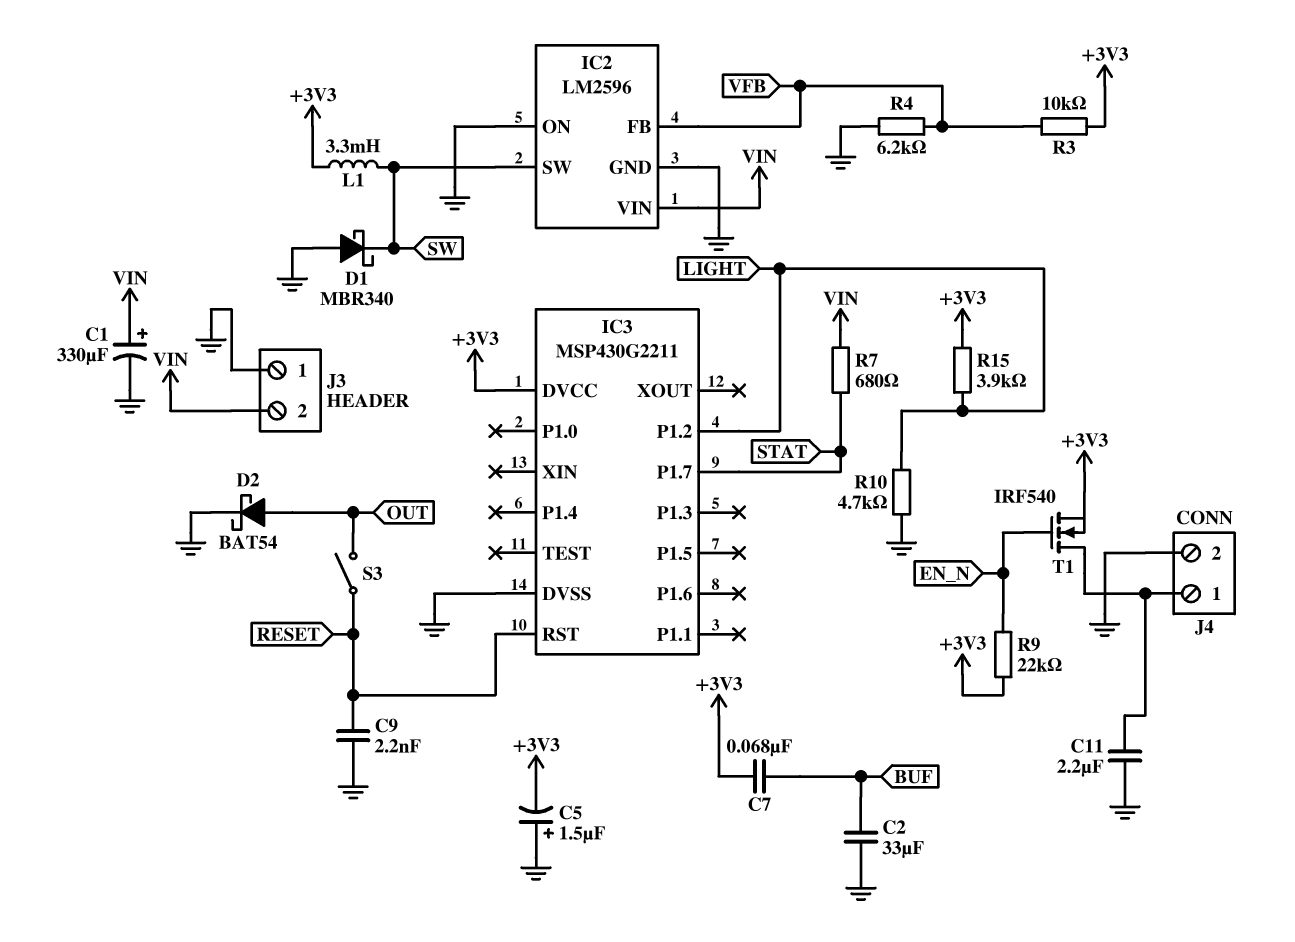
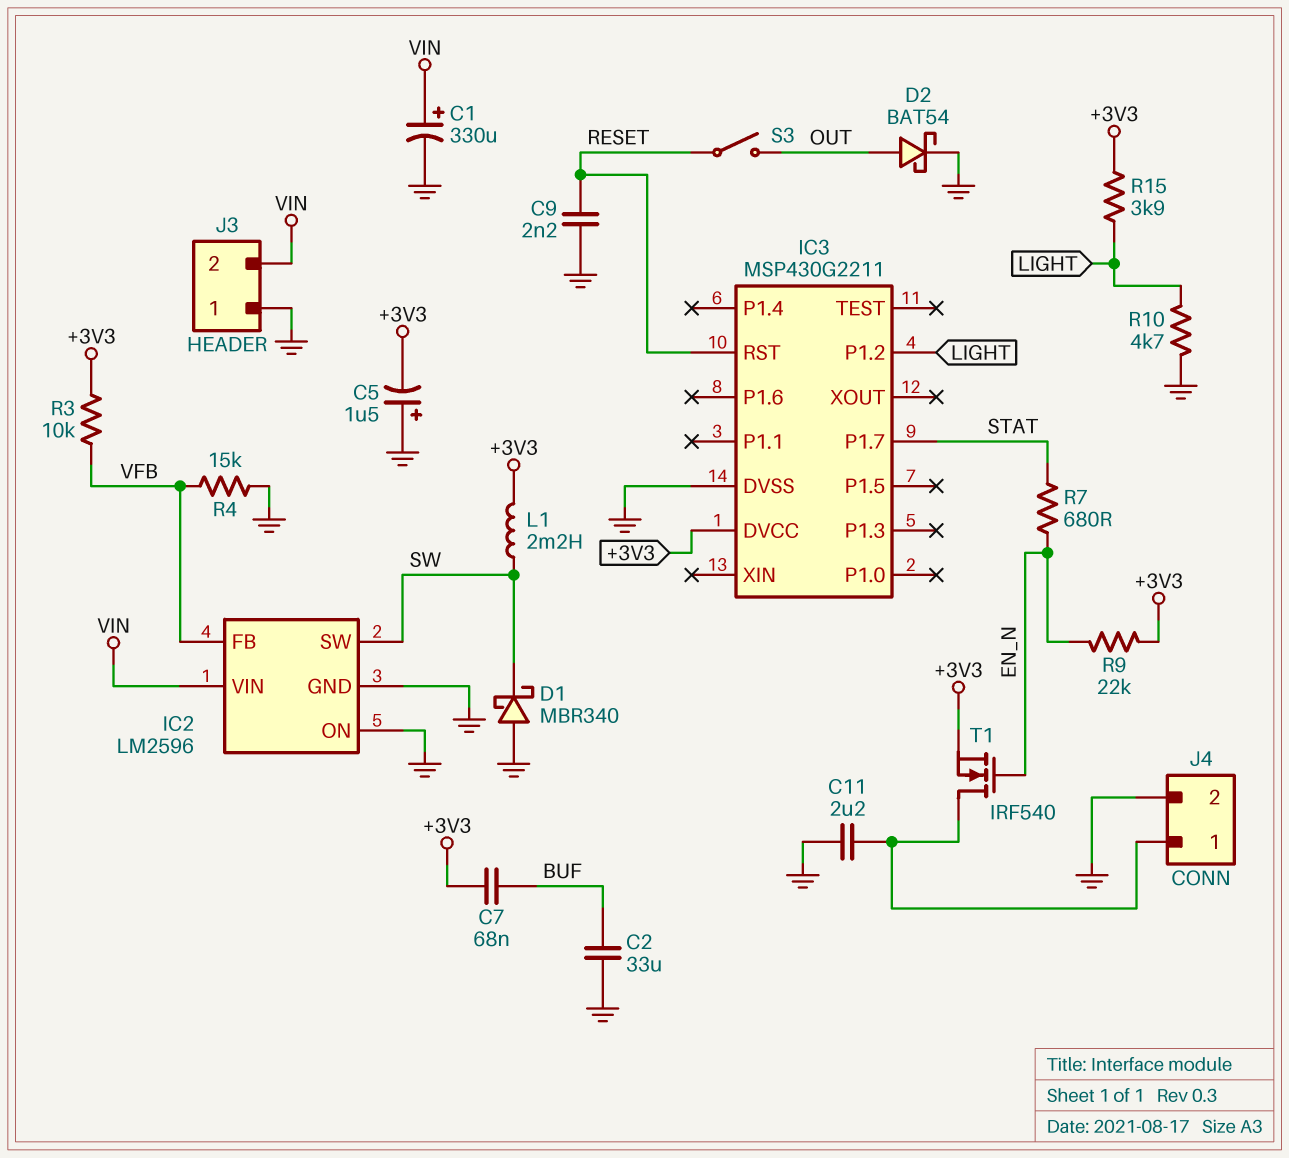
L1: 3.3mH (+3V3, SW) -> 2.2mH (+3V3, SW)
R4: 6.2k (GND, VFB) -> 15k (GND, VFB)
R7: 680 (STAT, VIN) -> 680 (EN_N, STAT)

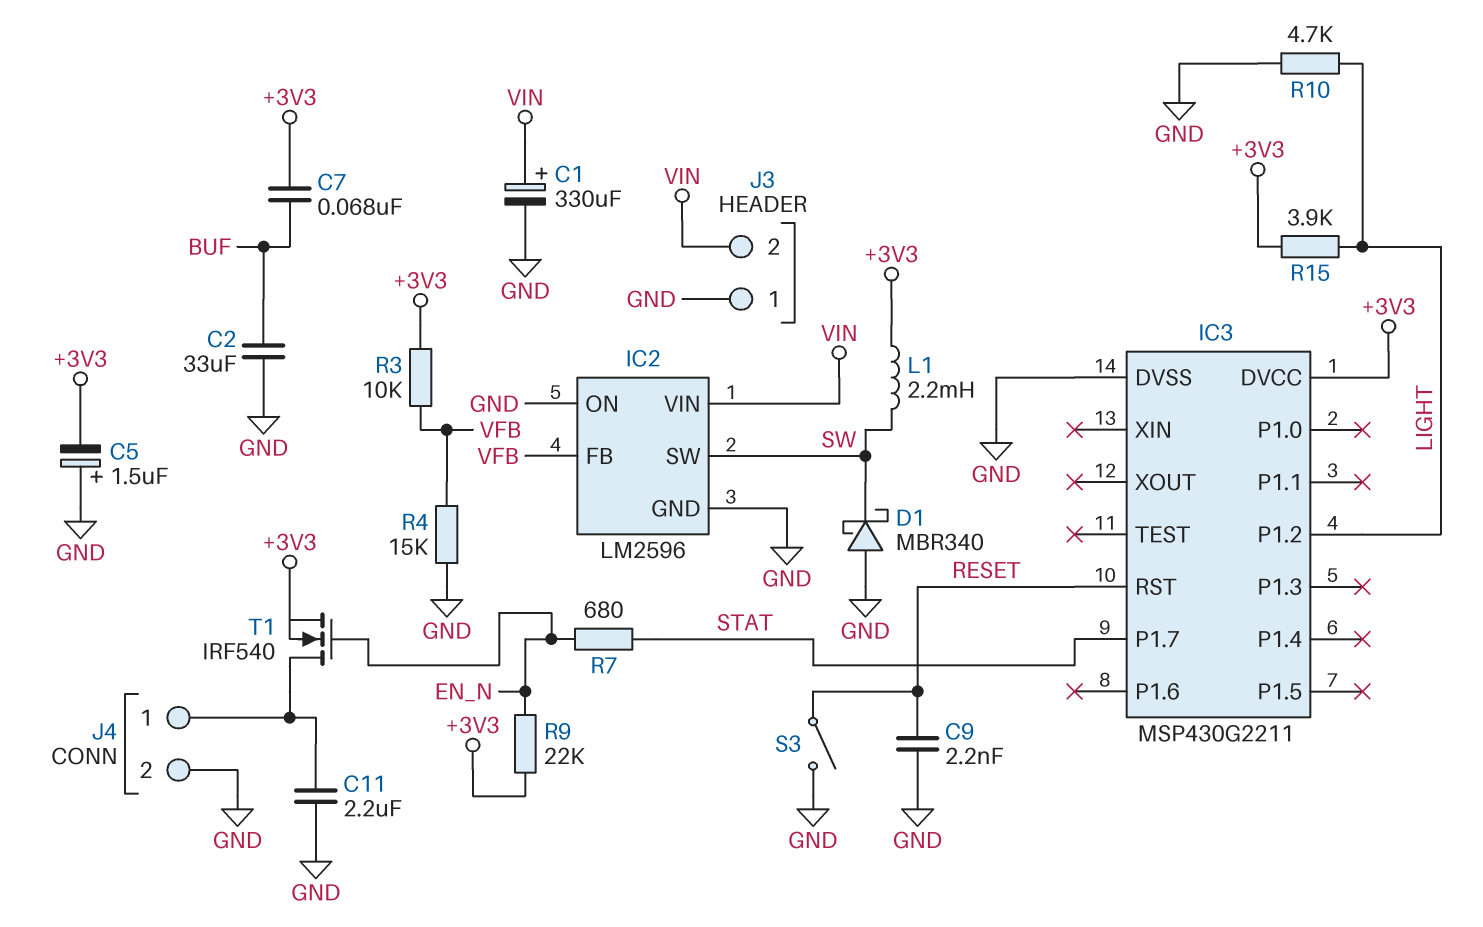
D2: schottky BAT54 (A OUT, K GND) -> none
S3: switch (OUT, RESET) -> switch (GND, RESET)

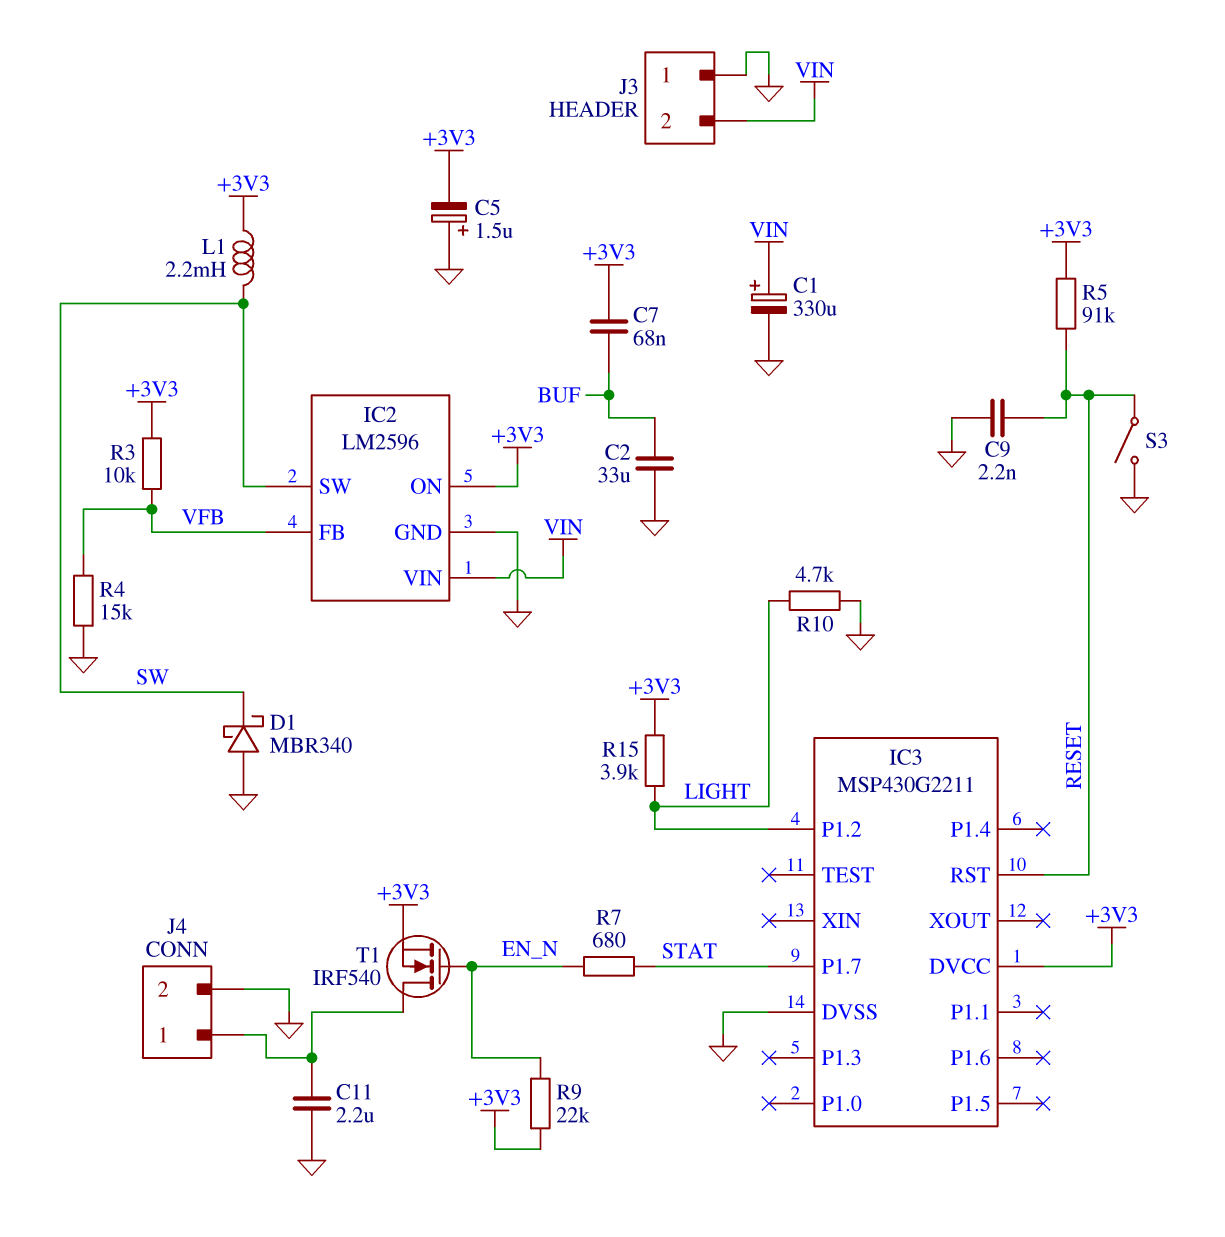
IC2 pin ON: GND -> +3V3
R5: none -> 91k (+3V3, RESET)

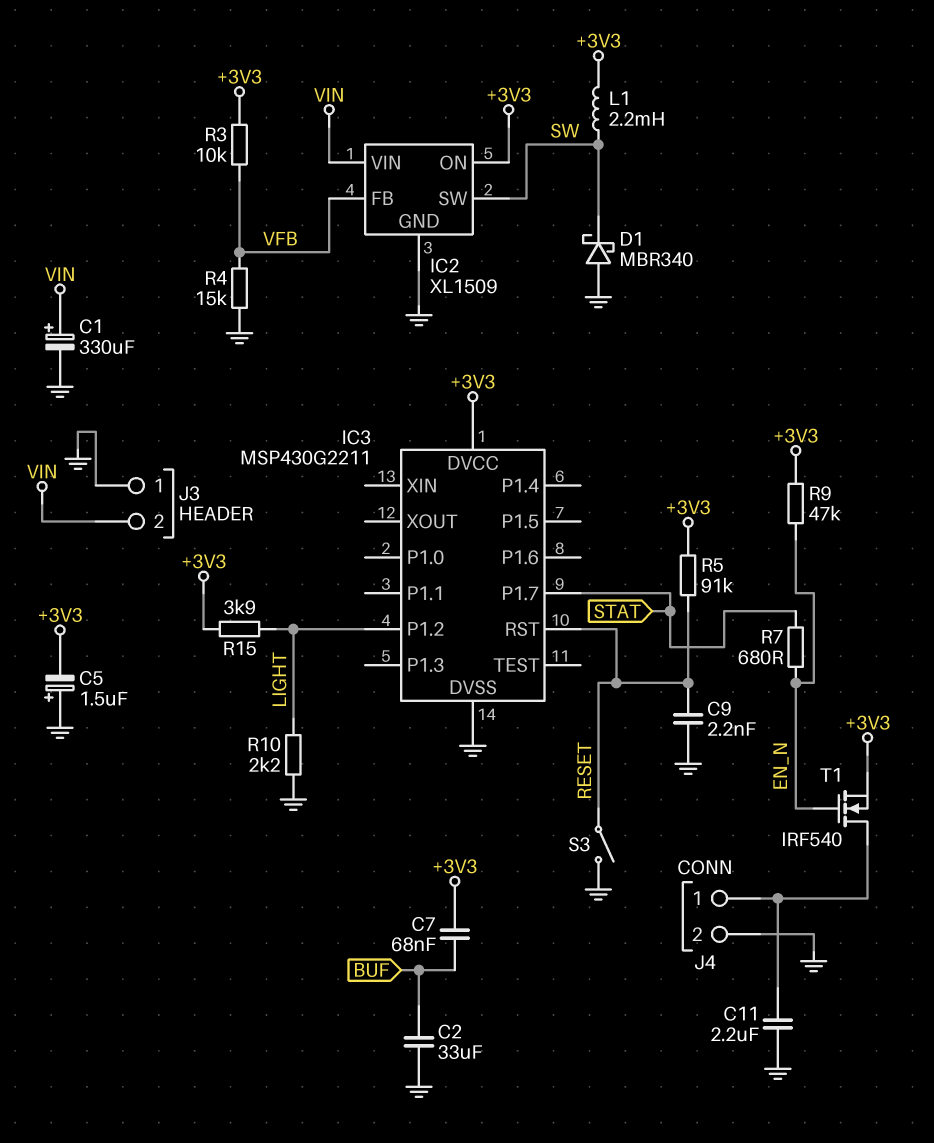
IC2: LM2596 -> XL1509
R9: 22k (+3V3, EN_N) -> 47k (+3V3, EN_N)
R10: 4.7k (GND, LIGHT) -> 2.2k (GND, LIGHT)

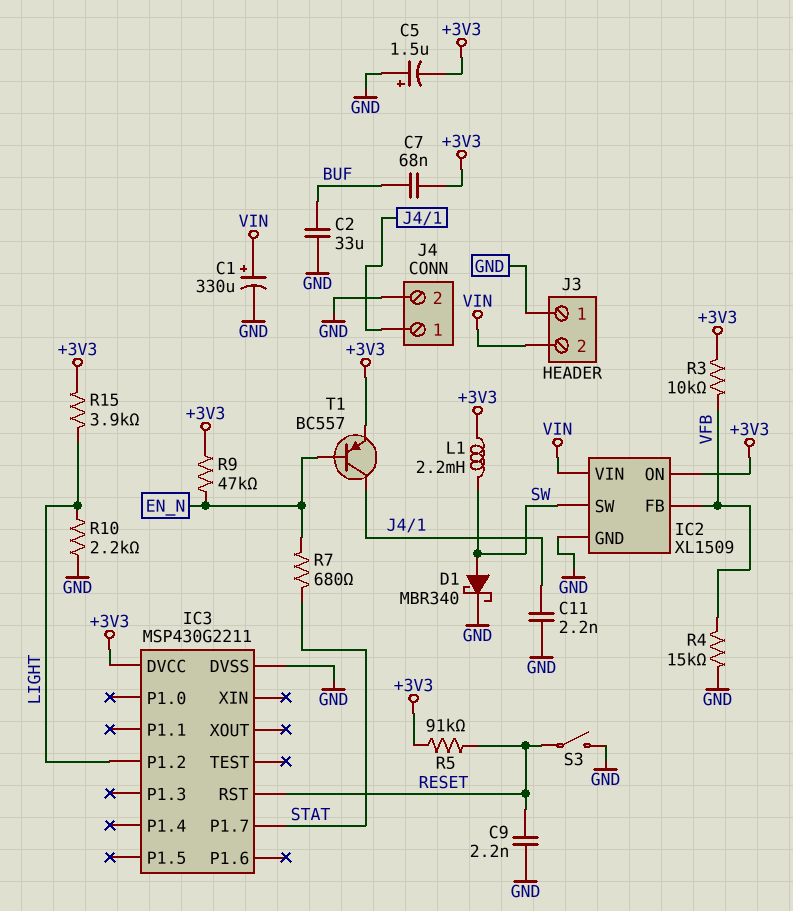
C11: 2.2uF (GND, J4/1) -> 2.2nF (GND, J4/1)
D1: schottky MBR340 (A GND, K SW) -> schottky MBR340 (A SW, K GND)
T1: NMOS IRF540 (G EN_N, D J4/1, S +3V3) -> PNP BC557 (B EN_N, C J4/1, E +3V3)

